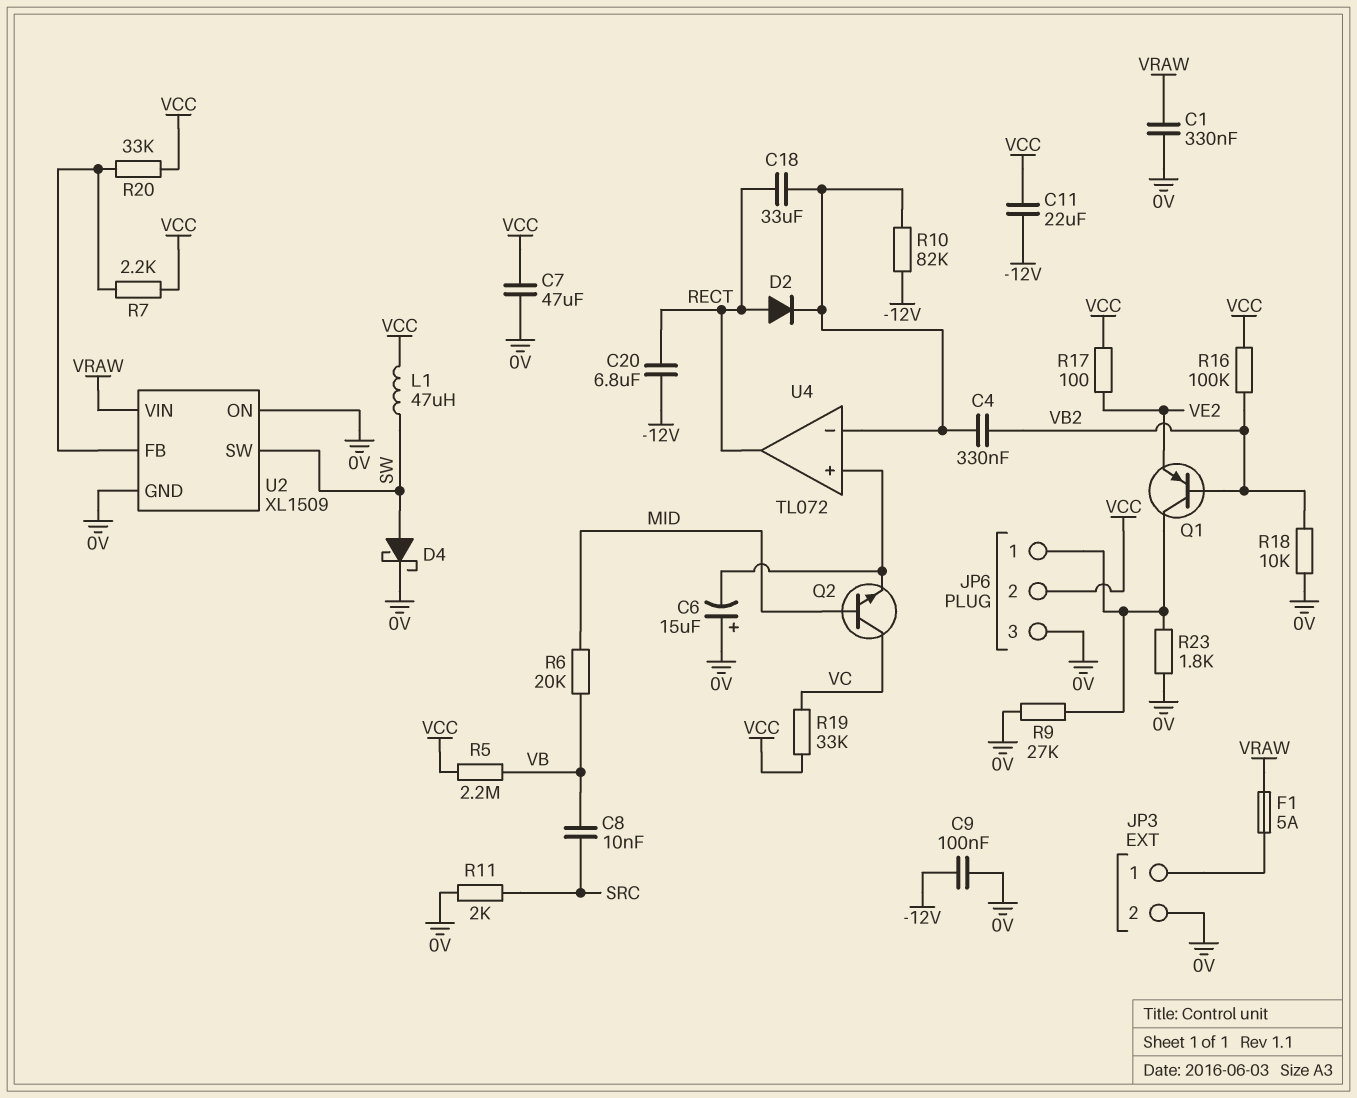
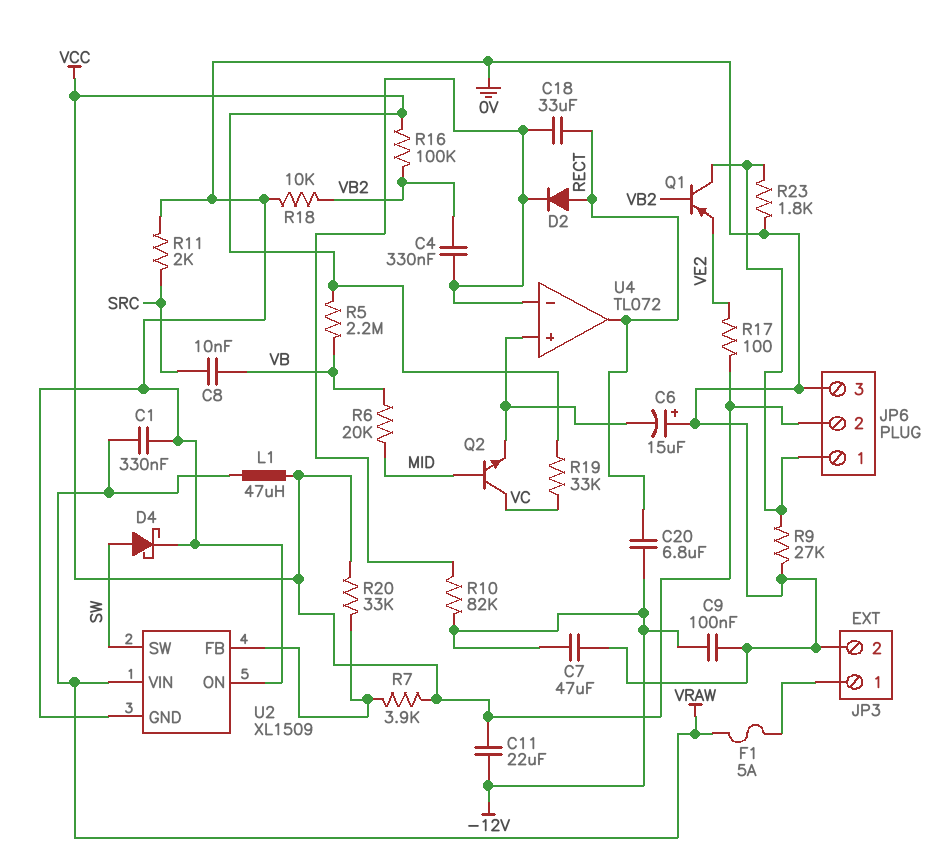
C7: 47uF (0V, VCC) -> 47uF (-12V, 0V)
L1: 47uH (SW, VCC) -> 47uH (VCC, VRAW)
R7: 2.2k (U2/FB, VCC) -> 3.9k (U2/FB, VCC)

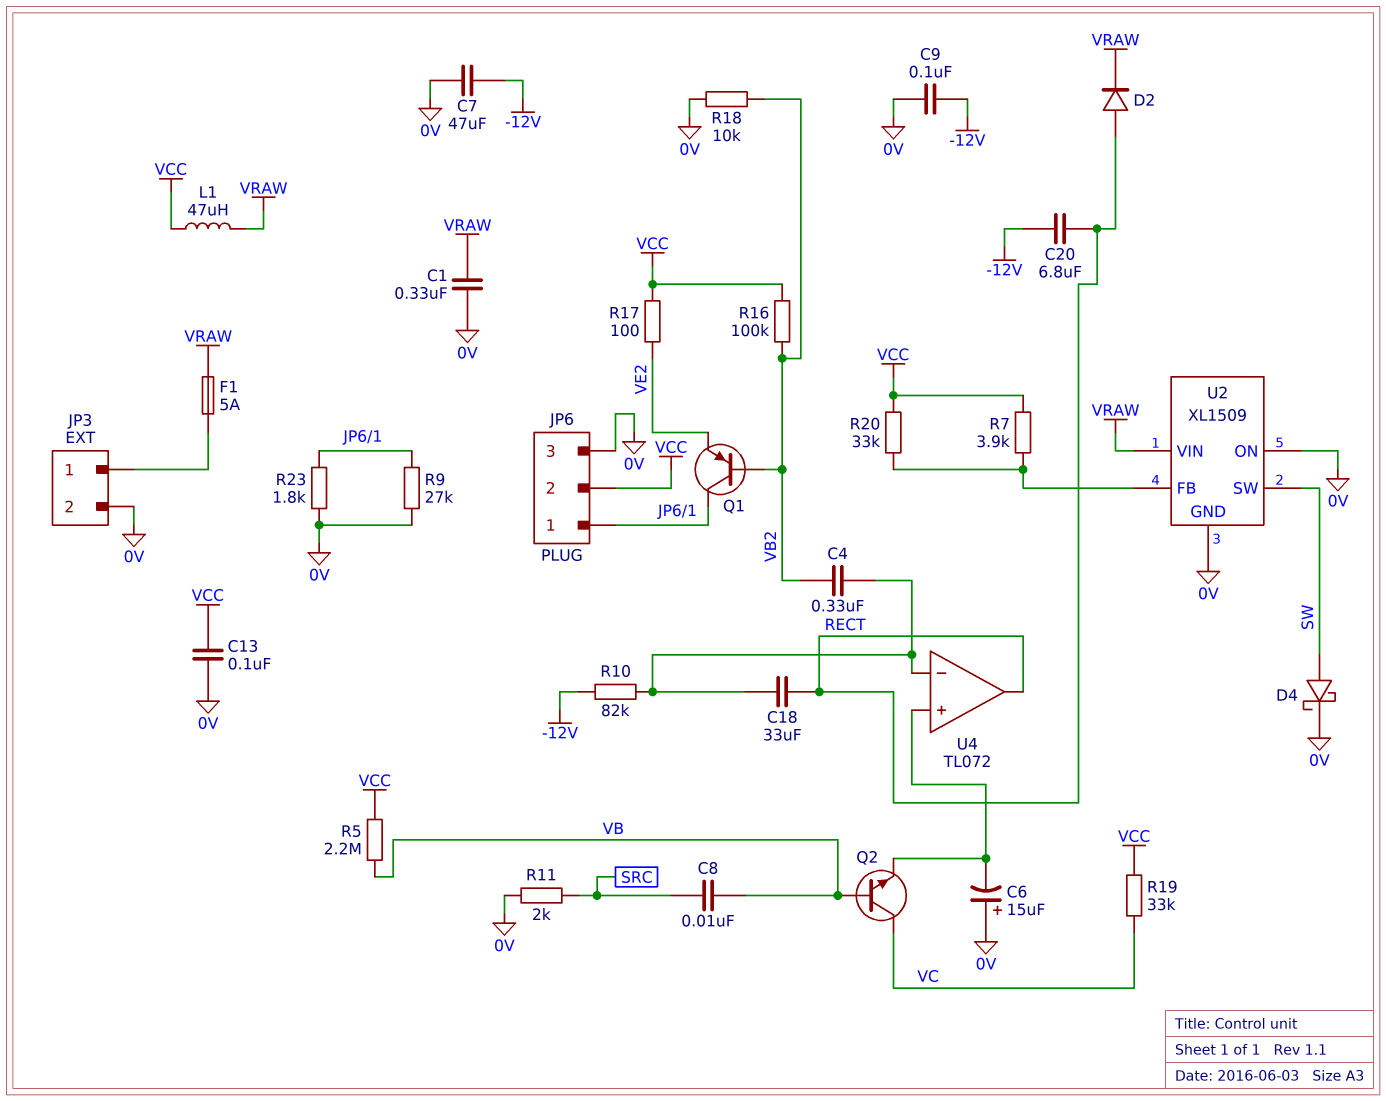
C11: 22uF (-12V, VCC) -> none
C13: none -> 100nF (0V, VCC)
D2: diode (A RECT, K U4/in-) -> diode (A RECT, K VRAW)
Q2: NPN (B MID, C VC, E U4/in+) -> NPN (B VB, C VC, E U4/in+)
R6: 20k (MID, VB) -> none

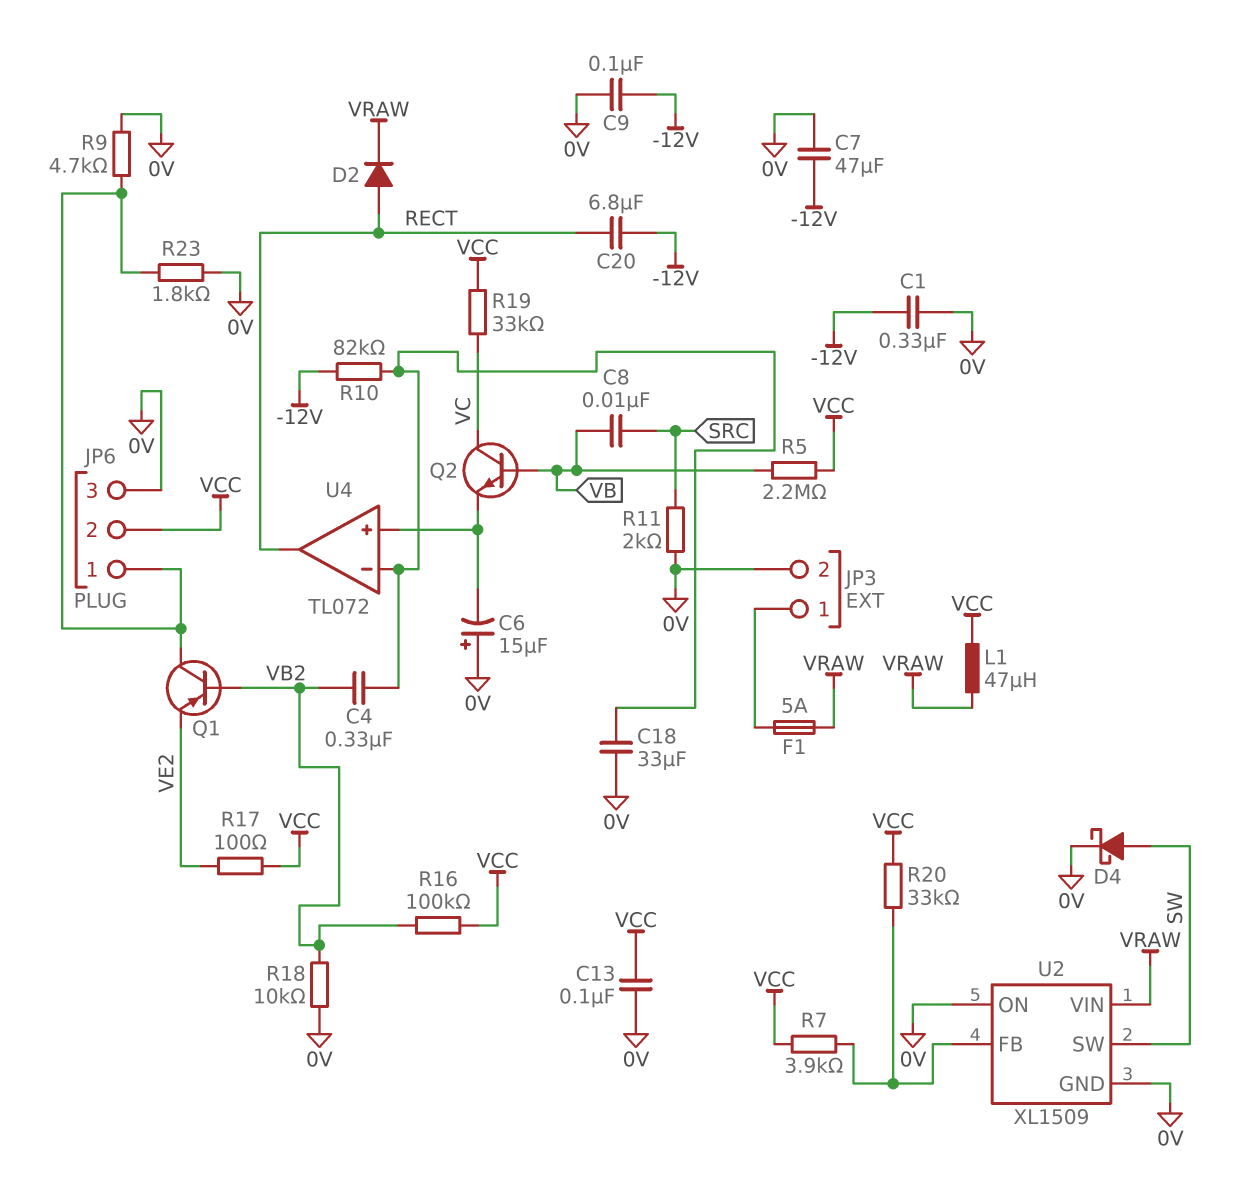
C1: 330nF (0V, VRAW) -> 330nF (-12V, 0V)
C18: 33uF (RECT, U4/in-) -> 33uF (0V, U4/in-)
R9: 27k (0V, JP6/1) -> 4.7k (0V, JP6/1)

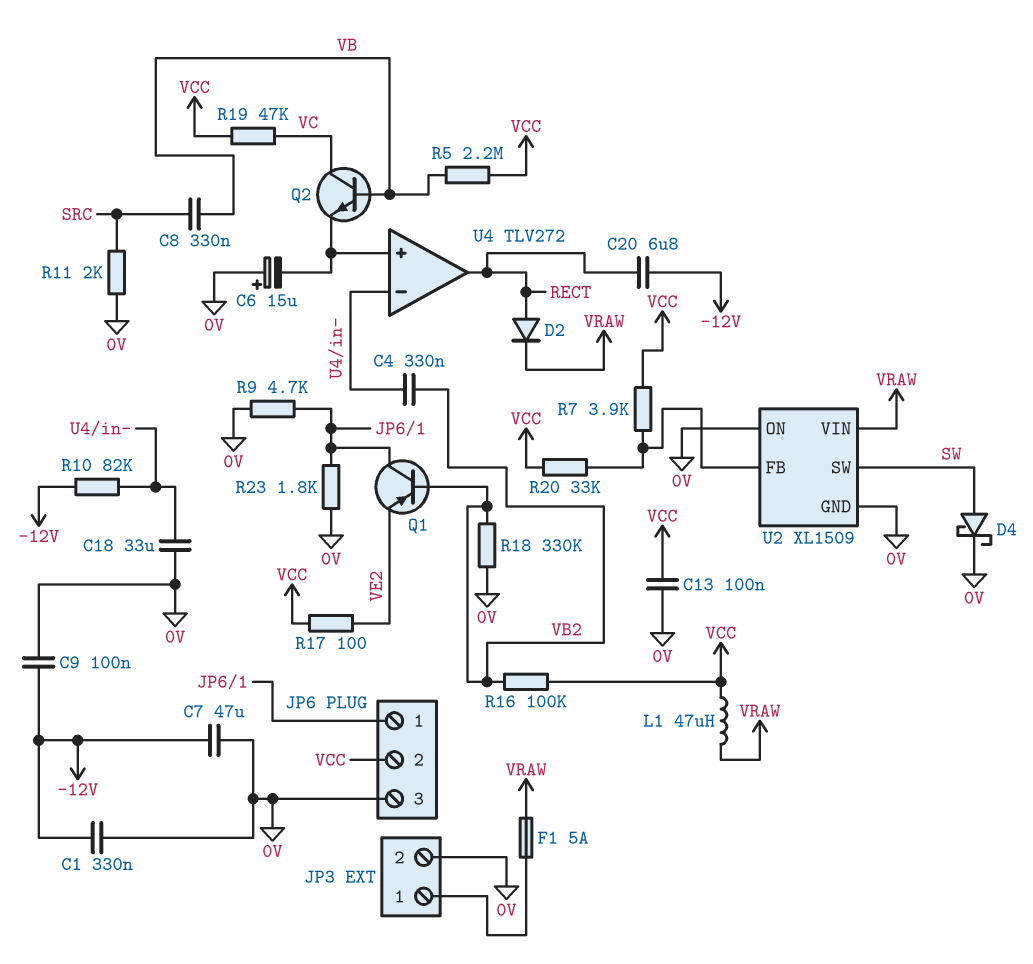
C8: 10nF (SRC, VB) -> 330nF (SRC, VB)
R18: 10k (0V, VB2) -> 330k (0V, VB2)
R19: 33k (VC, VCC) -> 47k (VC, VCC)
U4: TL072 -> TLV272

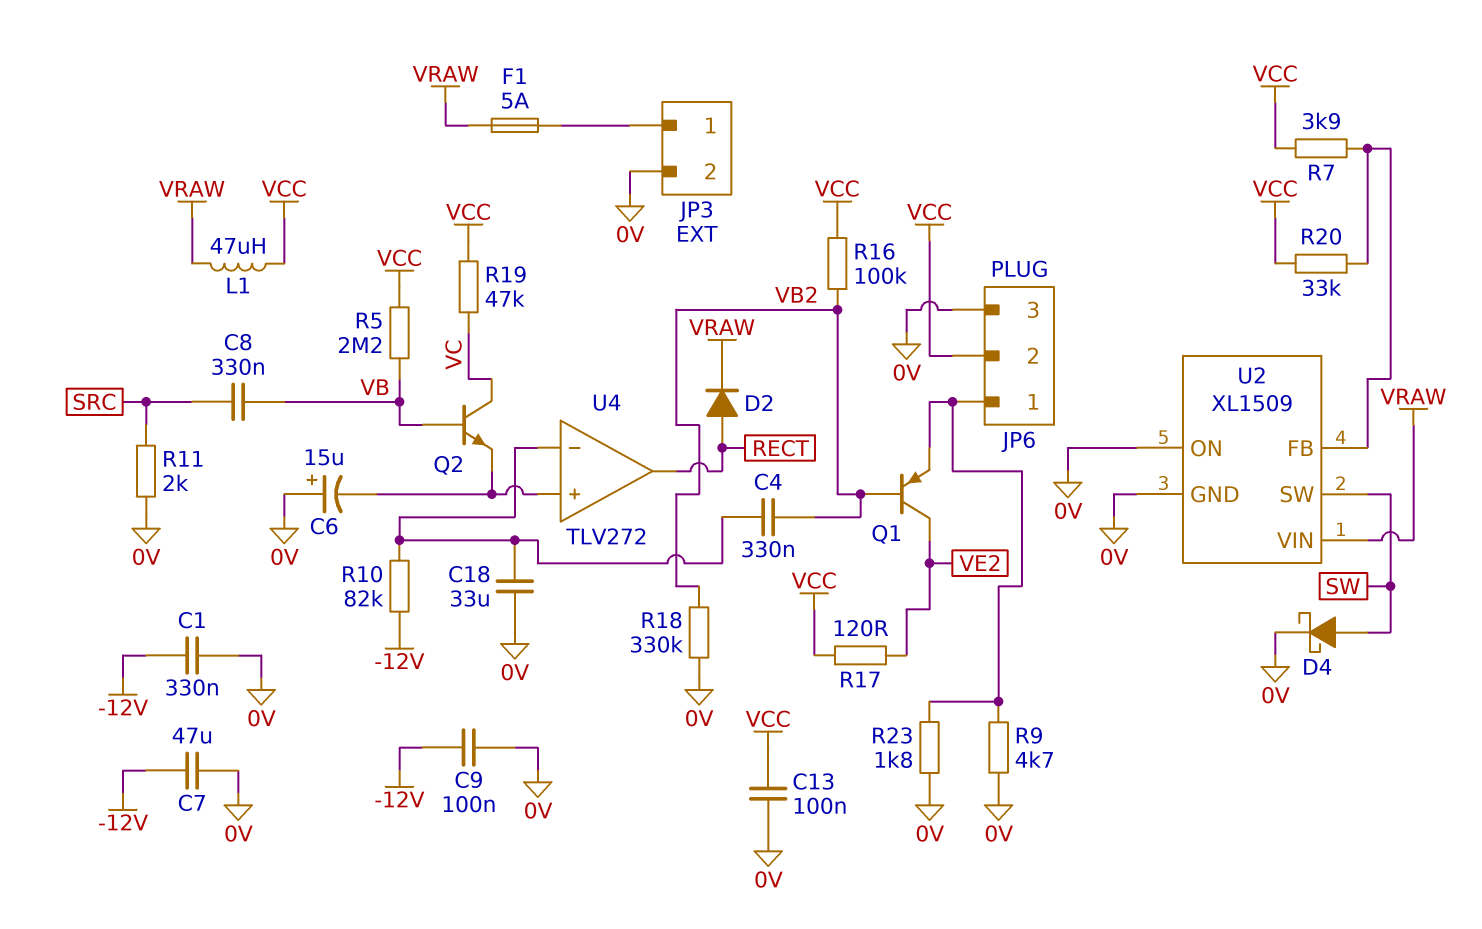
C20: 6.8uF (-12V, RECT) -> none
Q1: PNP (B VB2, C JP6/1, E VE2) -> PNP (B VB2, C VE2, E JP6/1)
R17: 100 (VCC, VE2) -> 120 (VCC, VE2)

